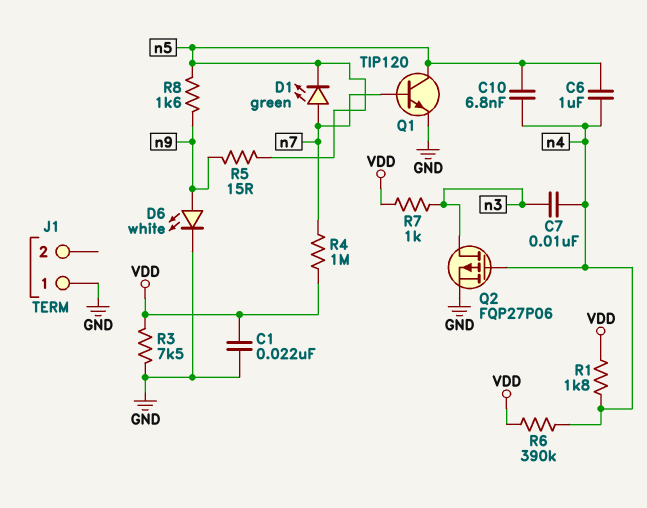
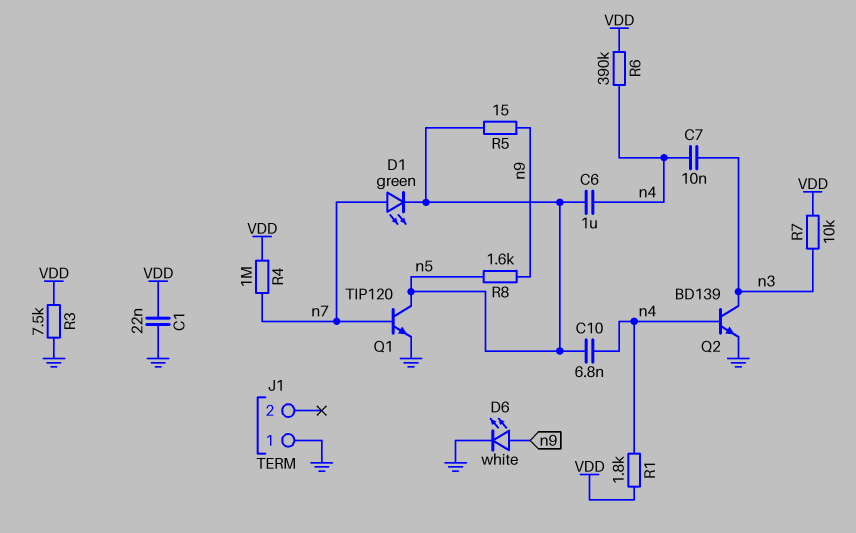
Q2: PMOS FQP27P06 (G n4, D n3, S GND) -> NPN BD139 (B n4, C n3, E GND)
R7: 1k (VDD, n3) -> 10k (VDD, n3)

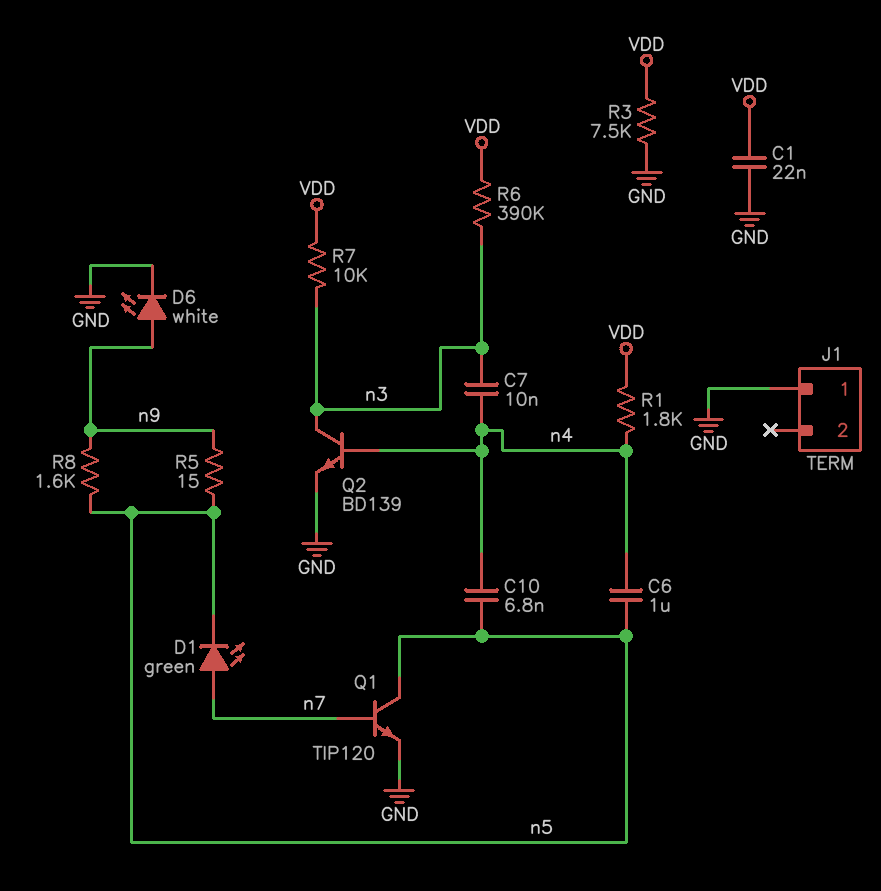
R4: 1M (VDD, n7) -> none
R6: 390k (VDD, n4) -> 390k (VDD, n3)

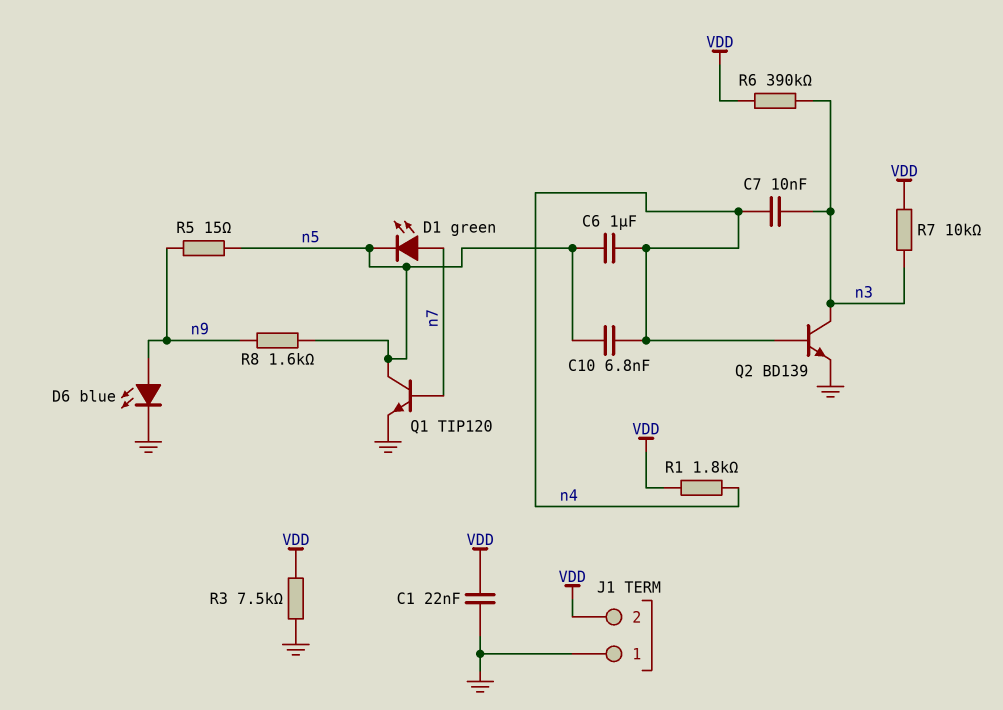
D6: LED white (A n9, K GND) -> LED blue (A n9, K GND)
J1 pin 2: none -> VDD

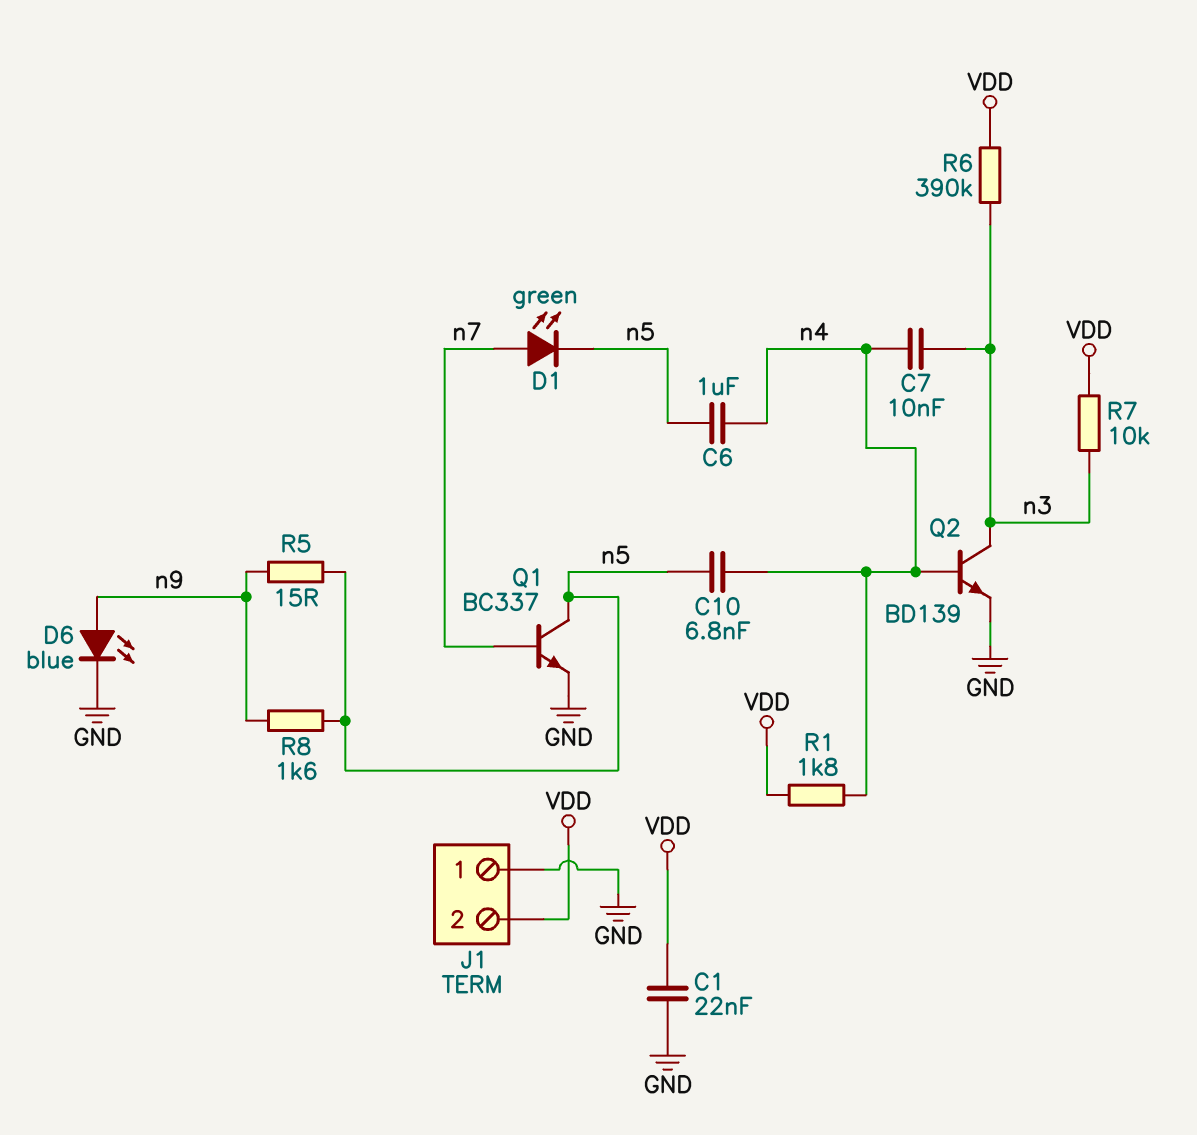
Q1: NPN TIP120 (B n7, C n5, E GND) -> NPN BC337 (B n7, C n5, E GND)
R3: 7.5k (GND, VDD) -> none

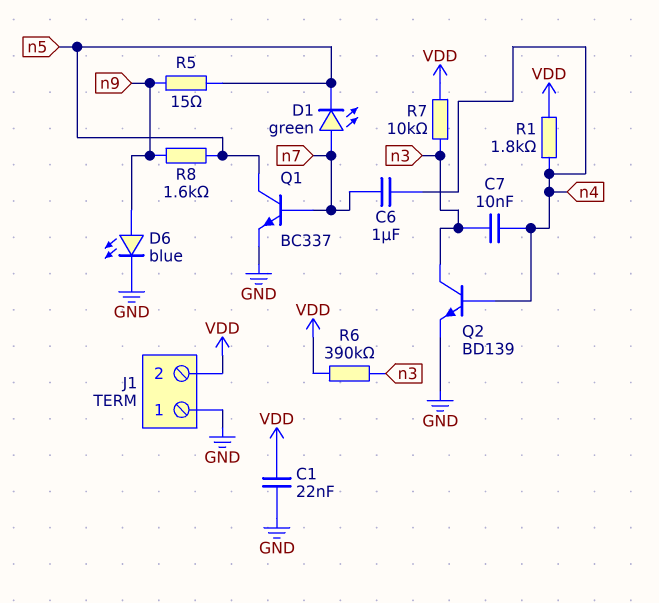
C6: 1uF (n4, n5) -> 1uF (n4, n7)
C10: 6.8nF (n4, n5) -> none

